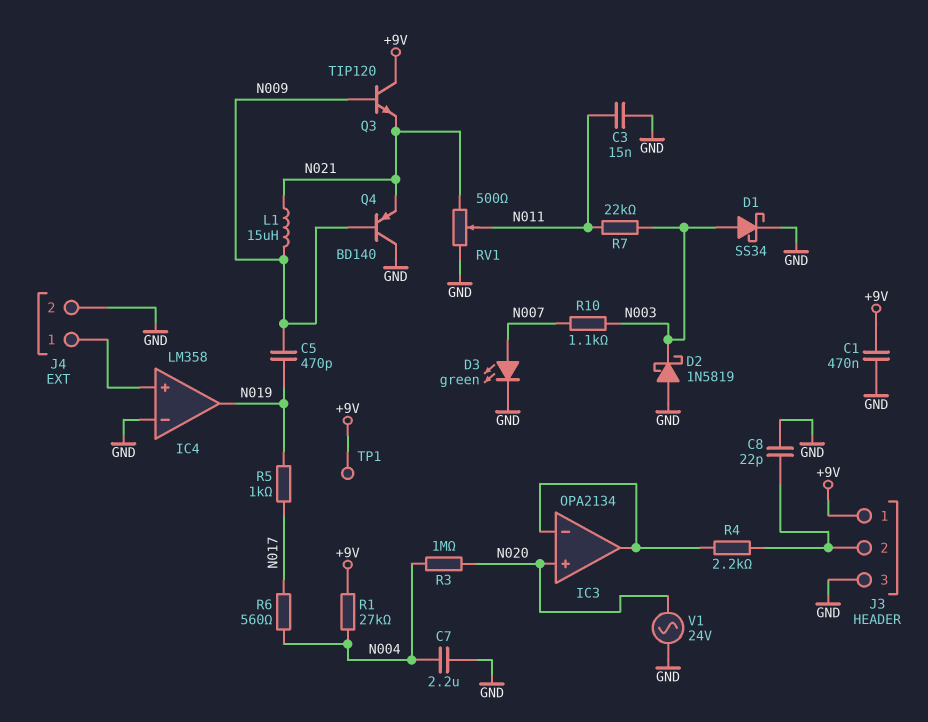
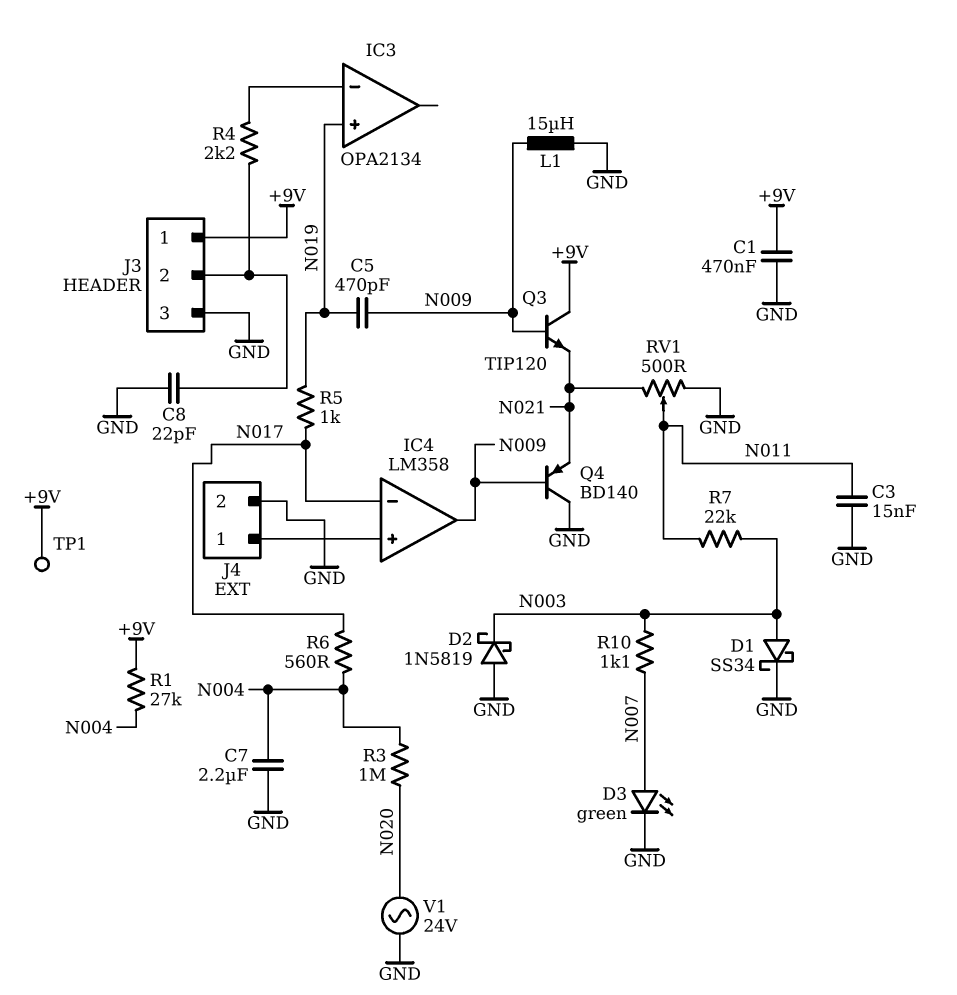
IC3 pin in+: N020 -> N019
IC3 pin out: IC3/in- -> none
IC4 pin in-: GND -> N017
IC4 pin out: N019 -> N009
L1: 15uH (N009, N021) -> 15uH (GND, N009)

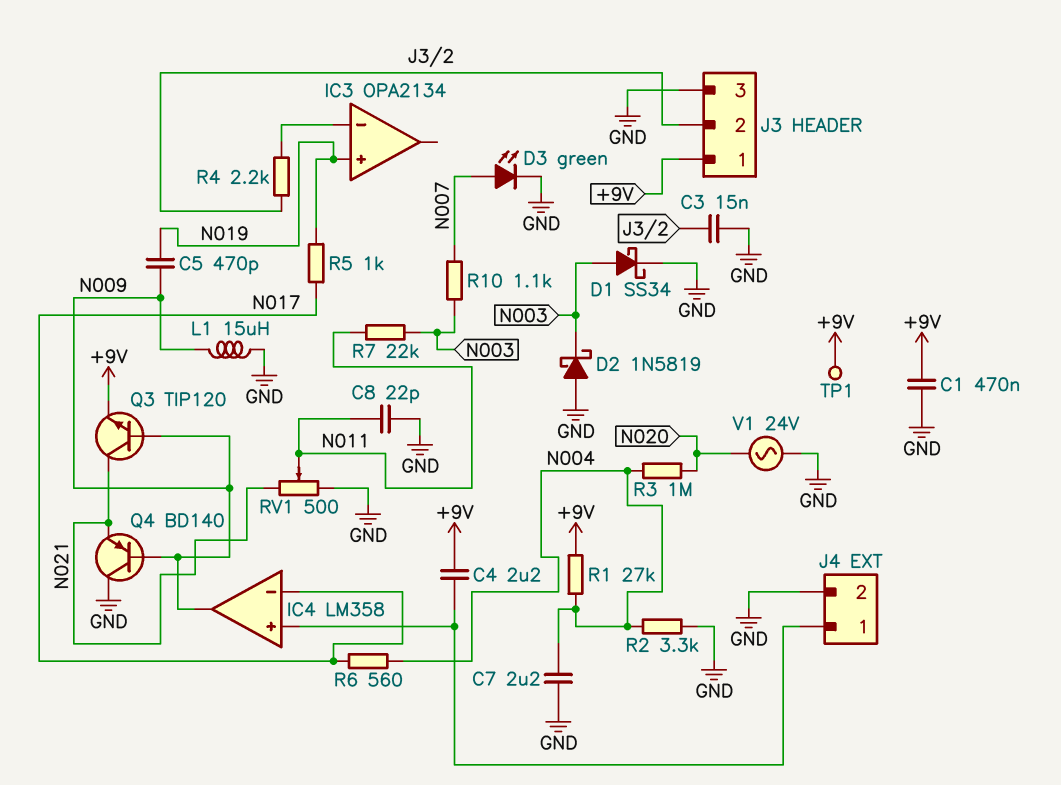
C3: 15nF (GND, N011) -> 15nF (GND, J3/2)
C4: none -> 2.2uF (+9V, IC4/in+)
C8: 22pF (GND, J3/2) -> 22pF (GND, N011)
Q3: NPN TIP120 (B N009, C +9V, E N021) -> NPN TIP120 (B N009, C N021, E +9V)
R2: none -> 3.3k (GND, N004)

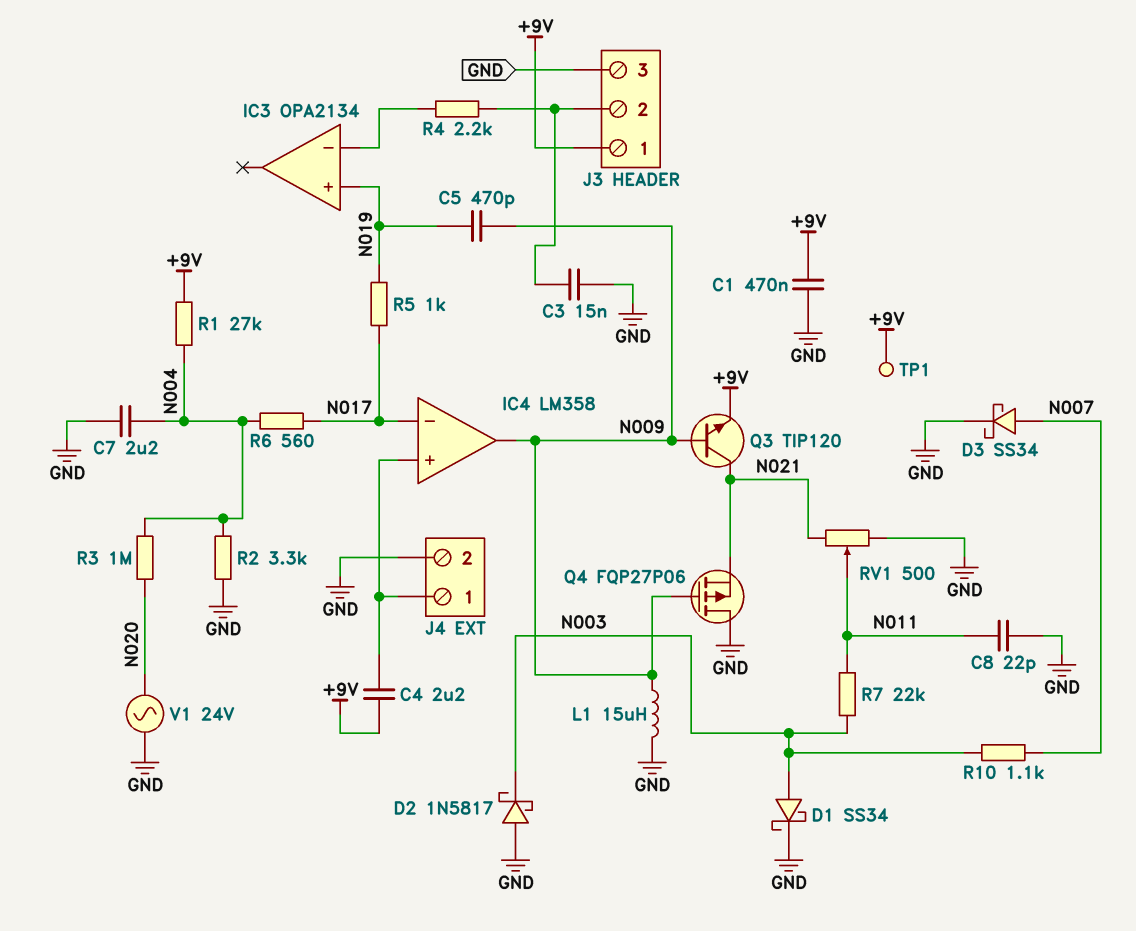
D2: schottky 1N5819 (A GND, K N003) -> schottky 1N5817 (A GND, K N003)
D3: LED green (A N007, K GND) -> schottky SS34 (A N007, K GND)
Q4: PNP BD140 (B N009, C GND, E N021) -> PMOS FQP27P06 (G N009, D GND, S N021)

